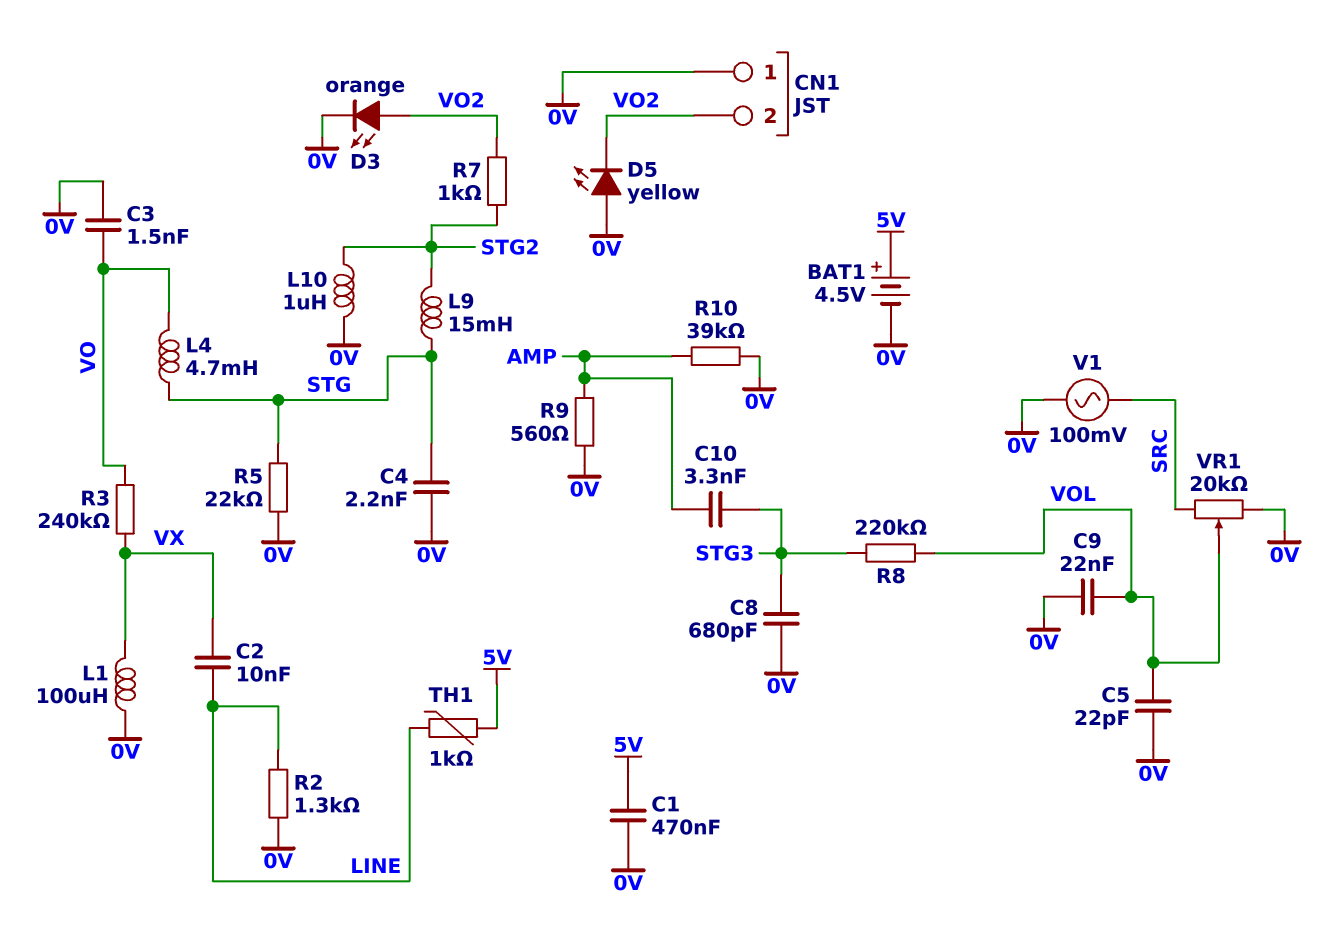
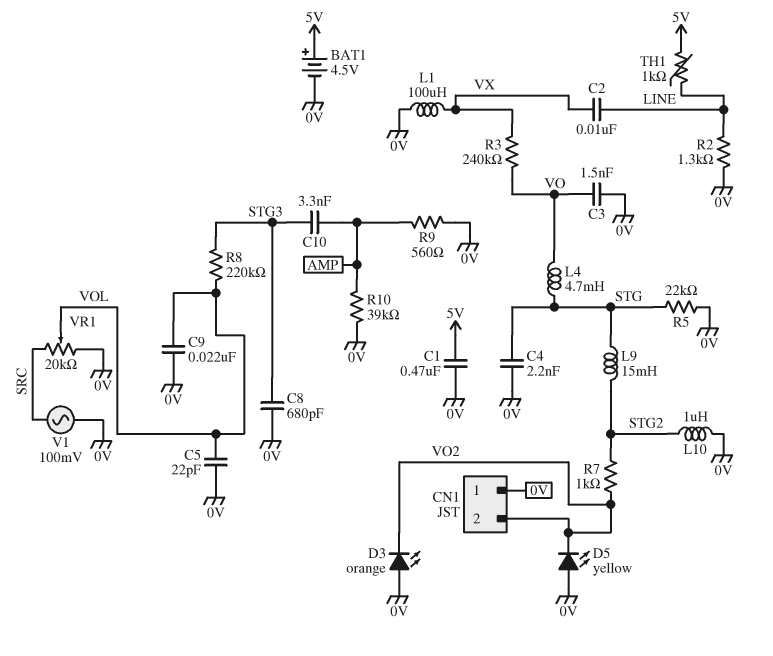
D3: LED orange (A VO2, K 0V) -> LED orange (A 0V, K VO2)

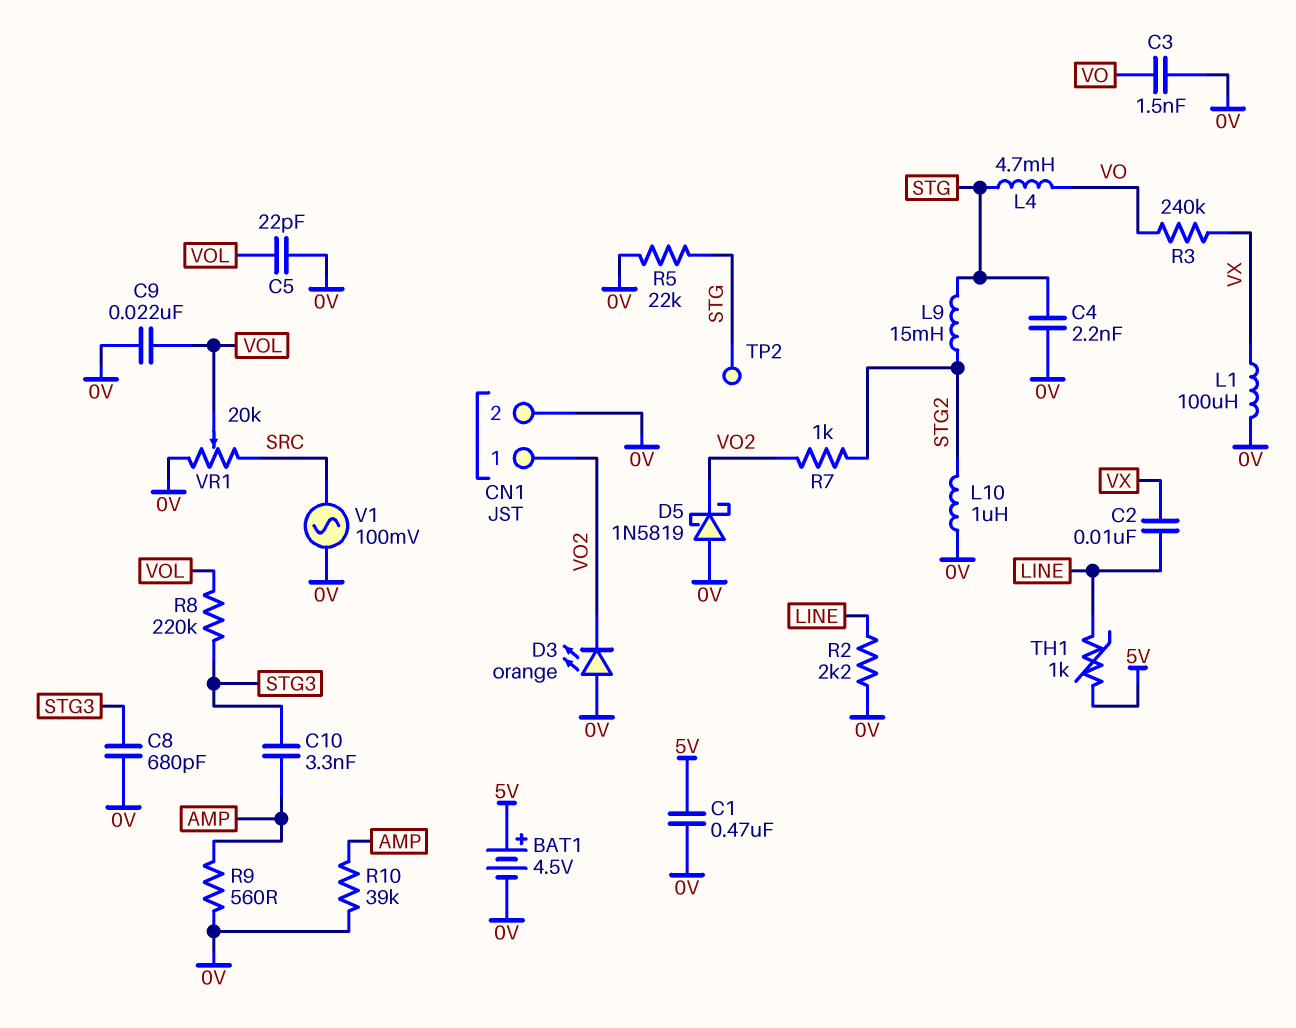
CN1 pin 1: 0V -> VO2
CN1 pin 2: VO2 -> 0V
D5: LED yellow (A 0V, K VO2) -> schottky 1N5819 (A 0V, K VO2)
R2: 1.3k (0V, LINE) -> 2.2k (0V, LINE)
TP2: none -> test point (STG)

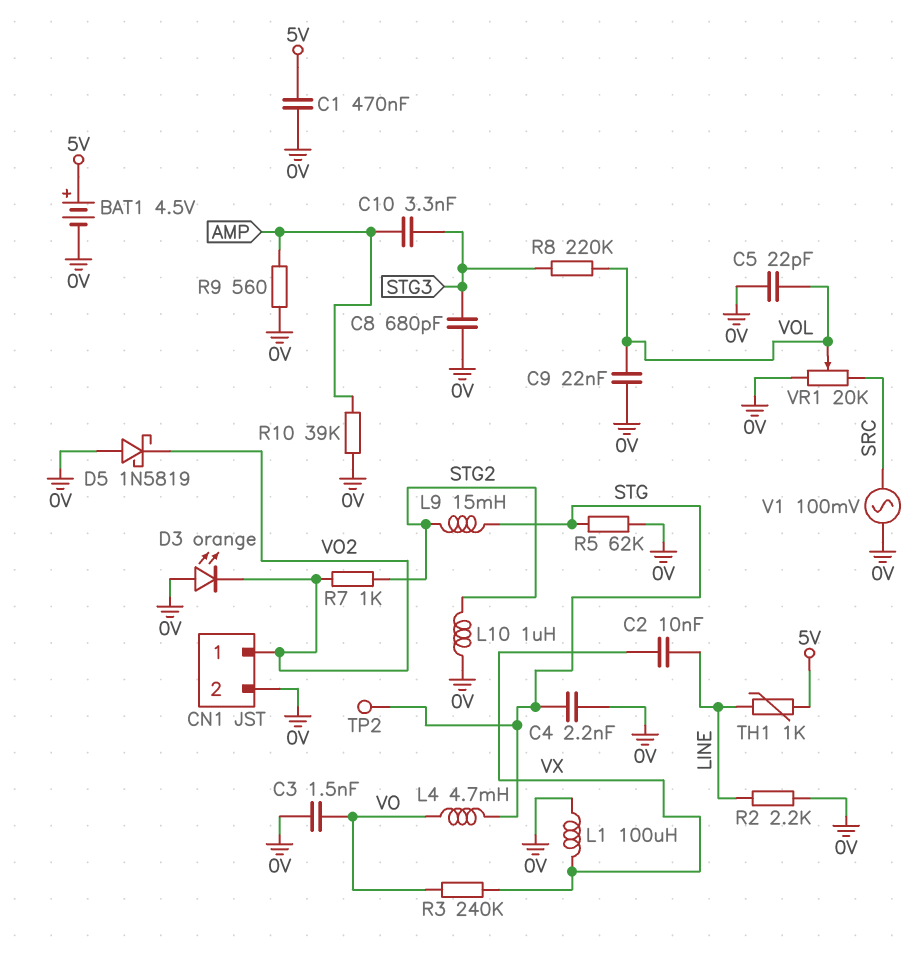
R5: 22k (0V, STG) -> 62k (0V, STG)

